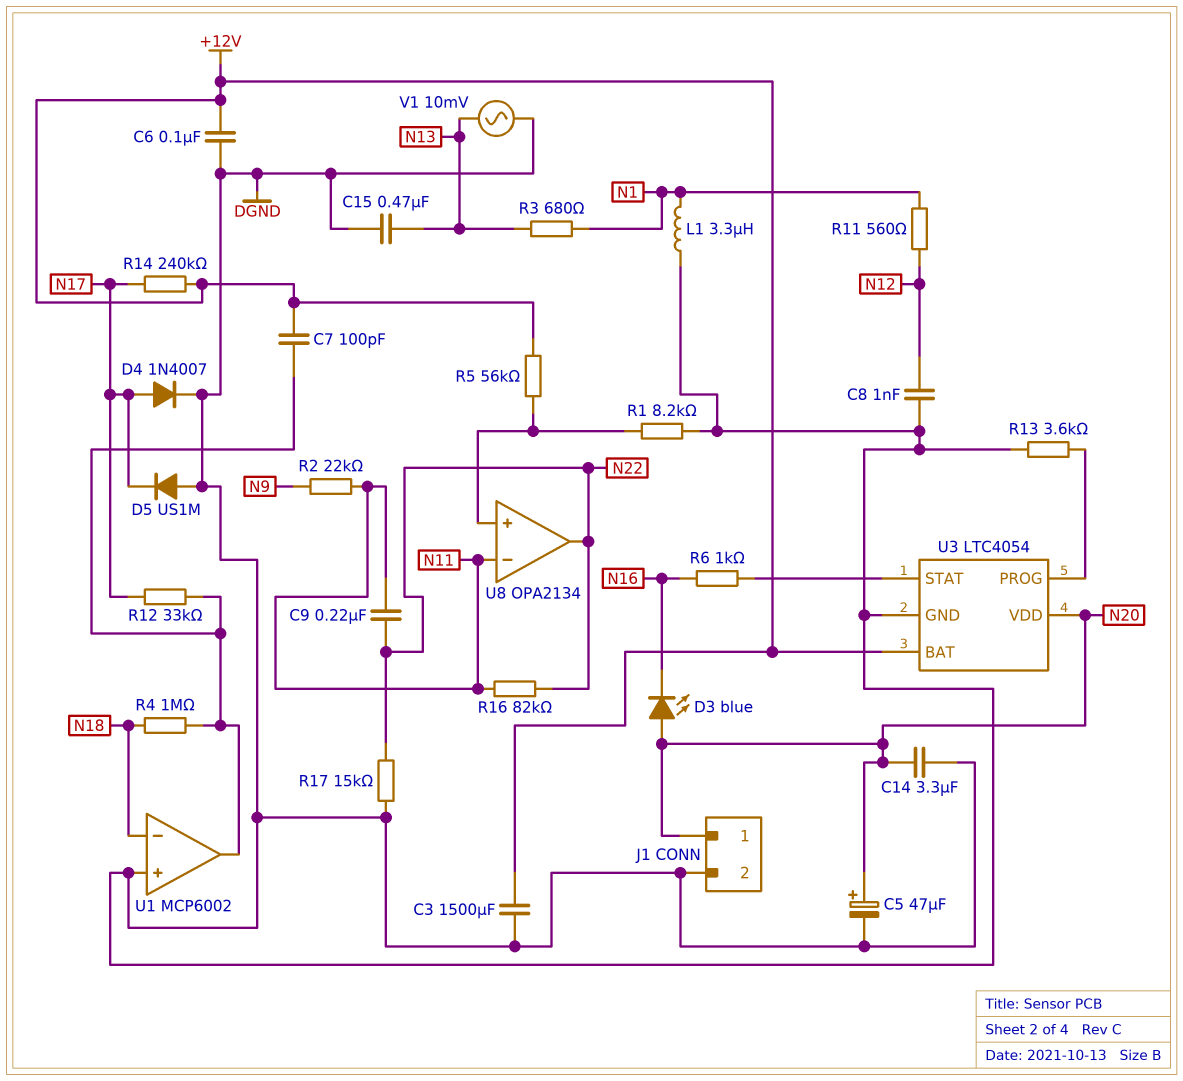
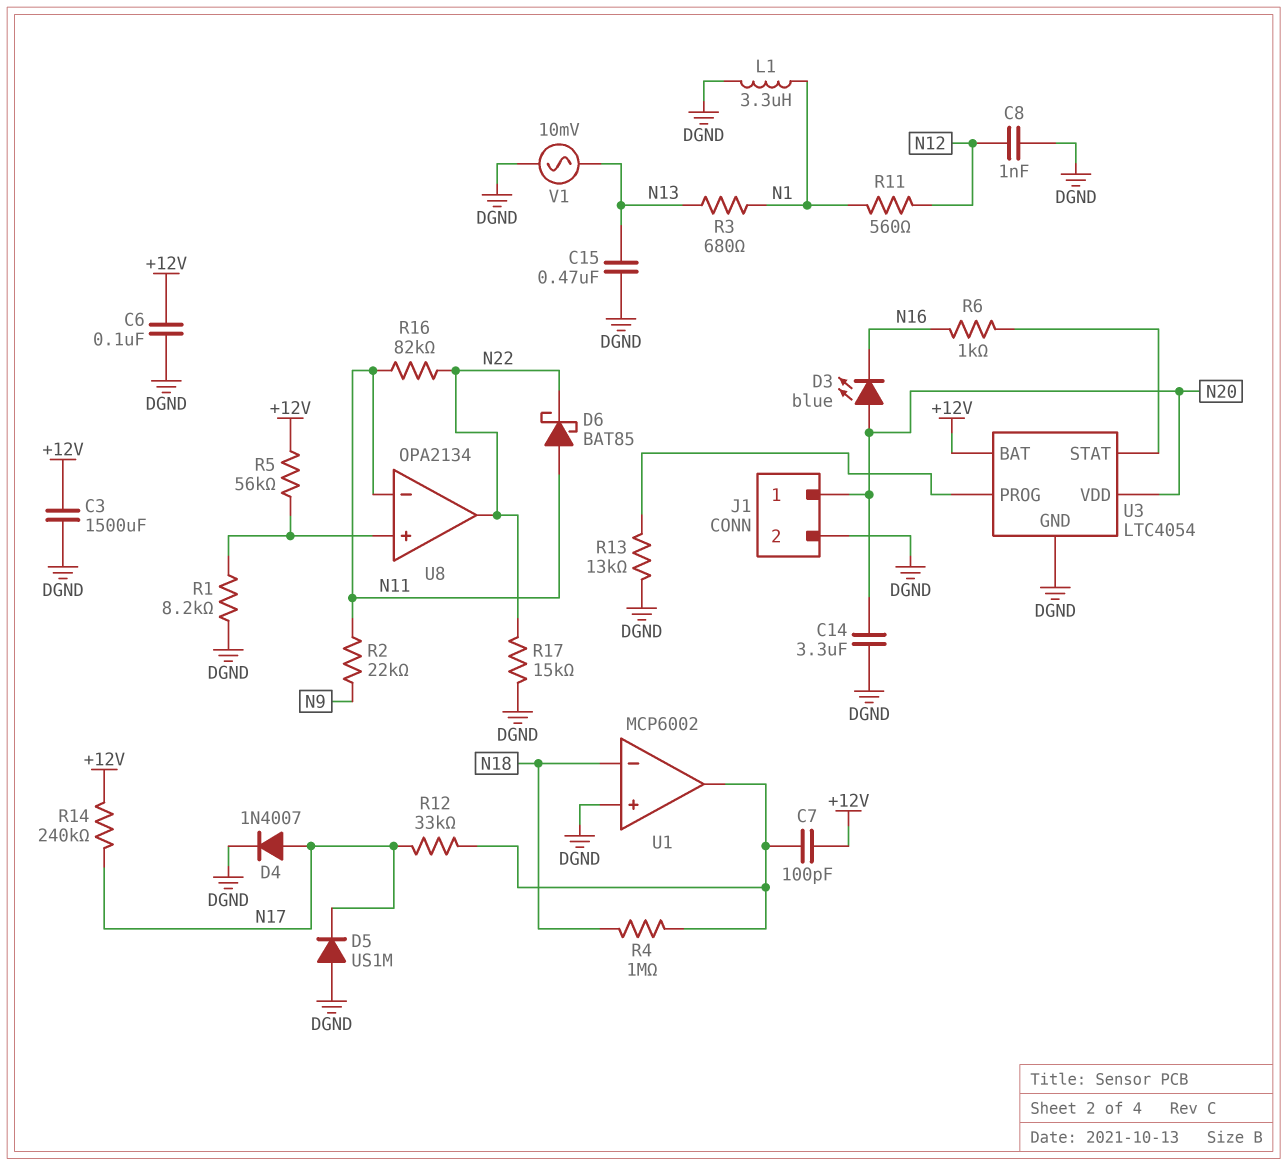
C5: 47uF (plus N20, minus DGND) -> none
C9: 220nF (N11, N22) -> none
D6: none -> schottky BAT85 (A N11, K N22)
R13: 3.6k (DGND, U3/PROG) -> 13k (DGND, U3/PROG)

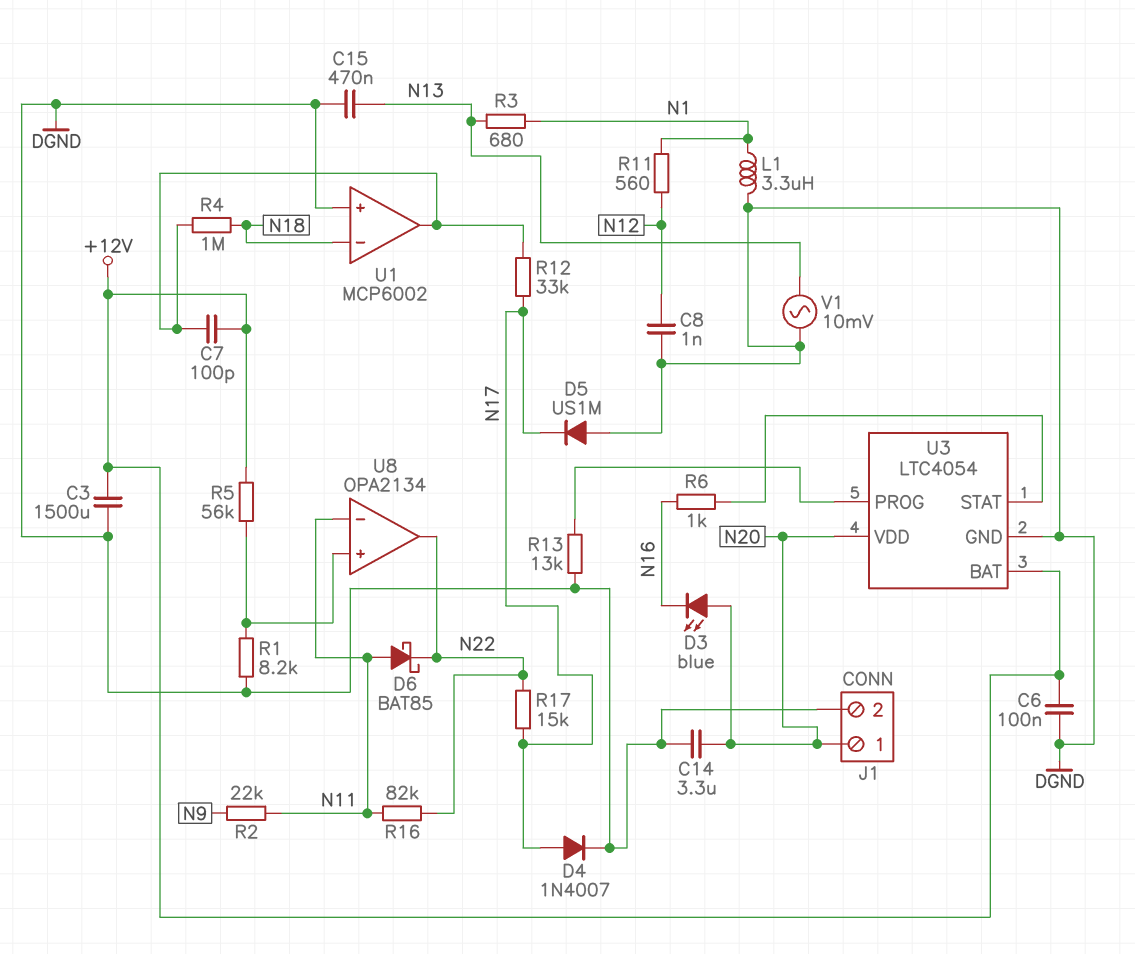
R14: 240k (+12V, N17) -> none
R17: 15k (DGND, N22) -> 15k (N17, N22)

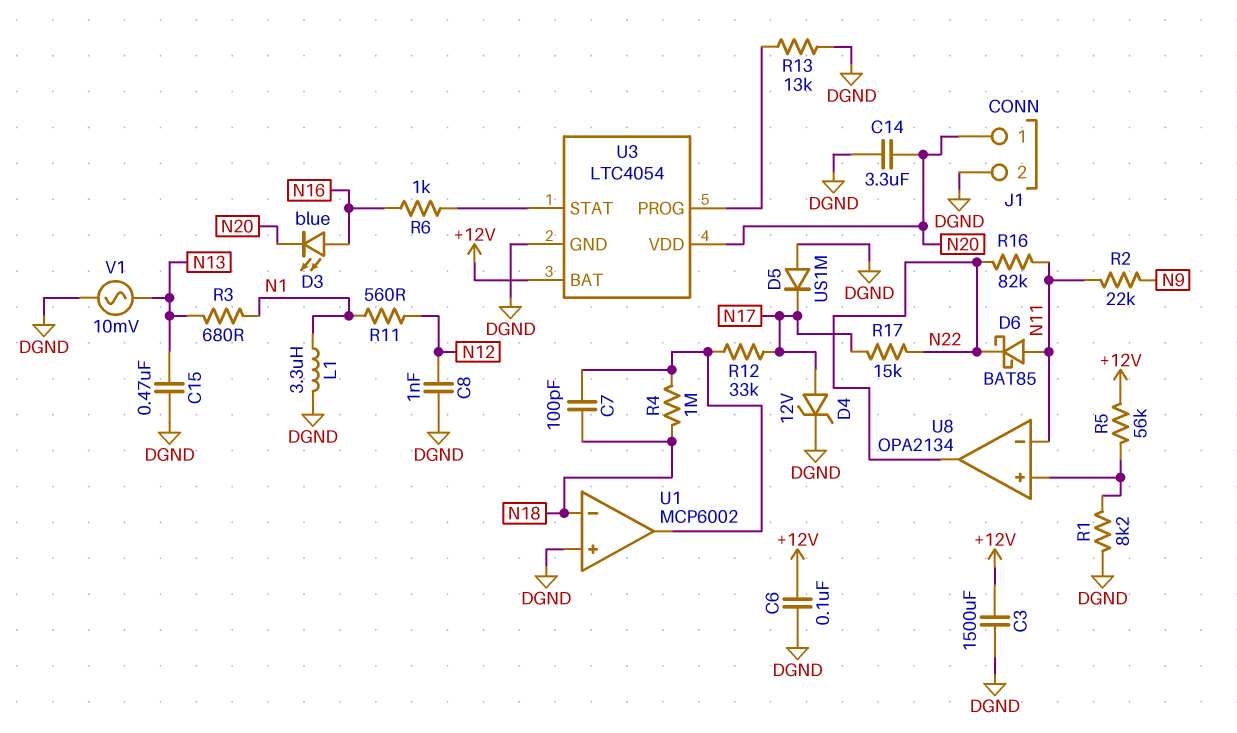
C7: 100pF (+12V, U1/out) -> 100pF (N18, U1/out)
D3: LED blue (A N20, K N16) -> LED blue (A N16, K N20)
D4: diode 1N4007 (A N17, K DGND) -> zener 12V (A N17, K DGND)

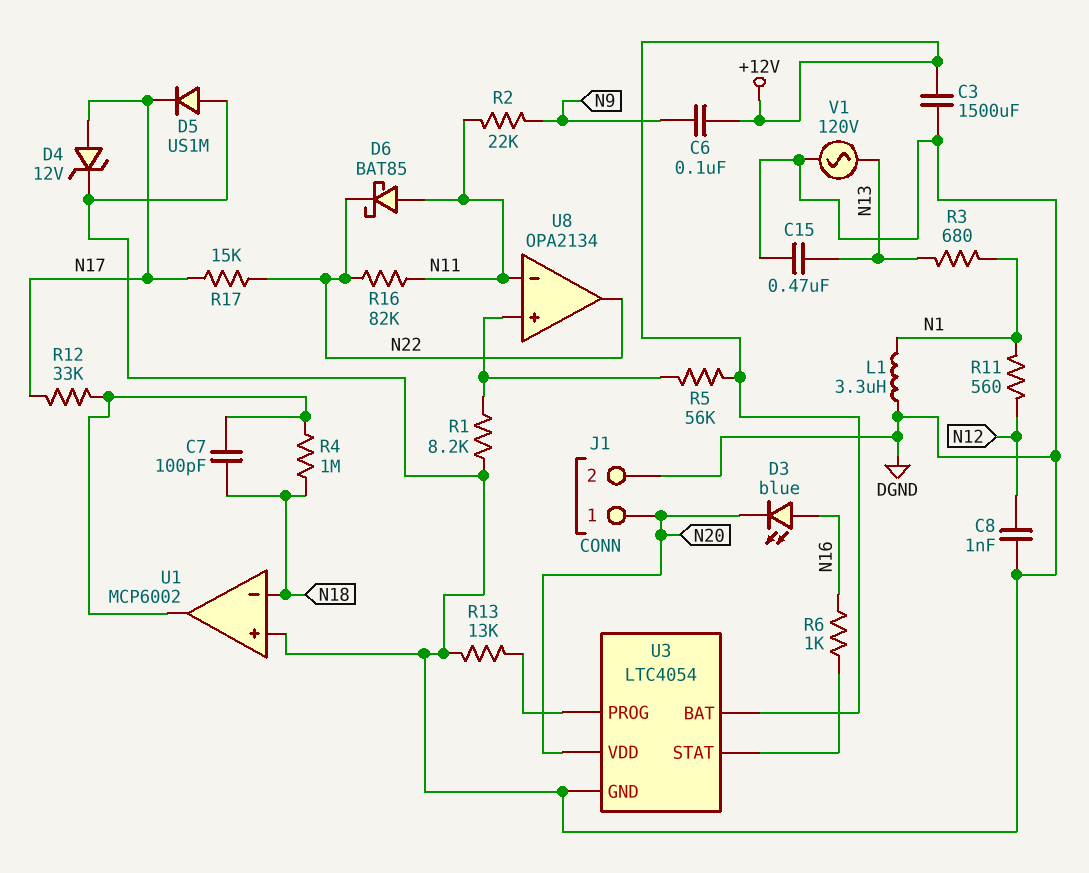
C6: 100nF (+12V, DGND) -> 100nF (+12V, N9)
C14: 3.3uF (DGND, N20) -> none
V1: AC 10mV (DGND, N13) -> AC 120V (DGND, N13)

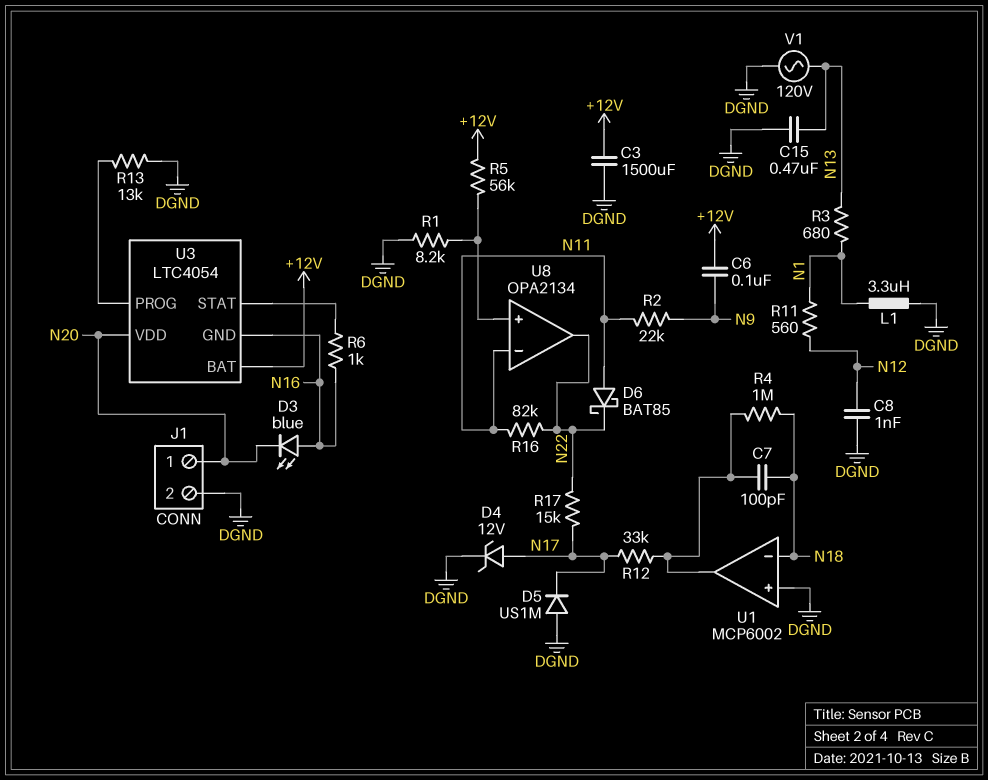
U3 pin GND: DGND -> N16

